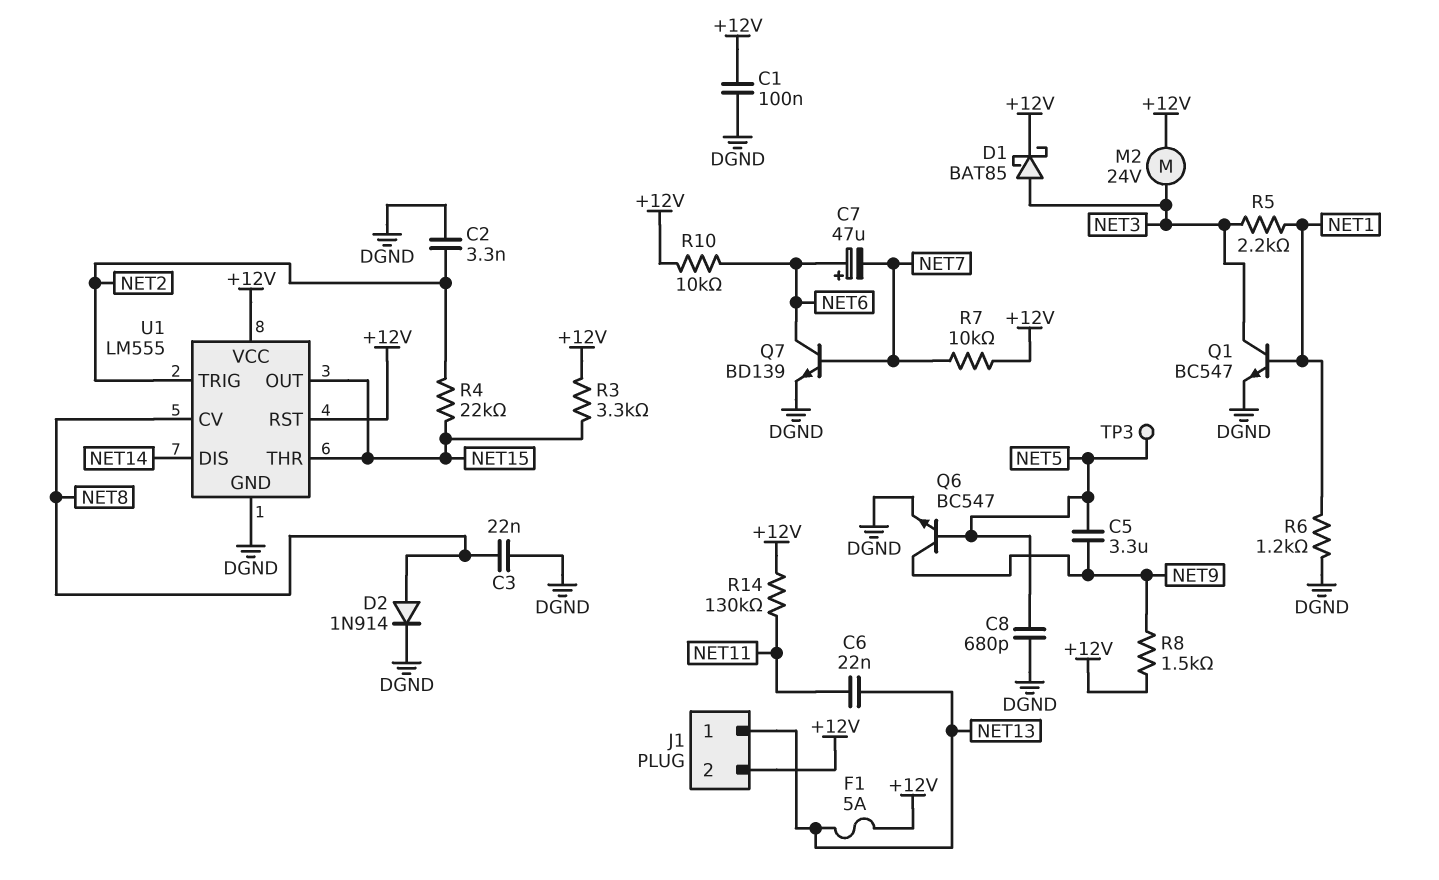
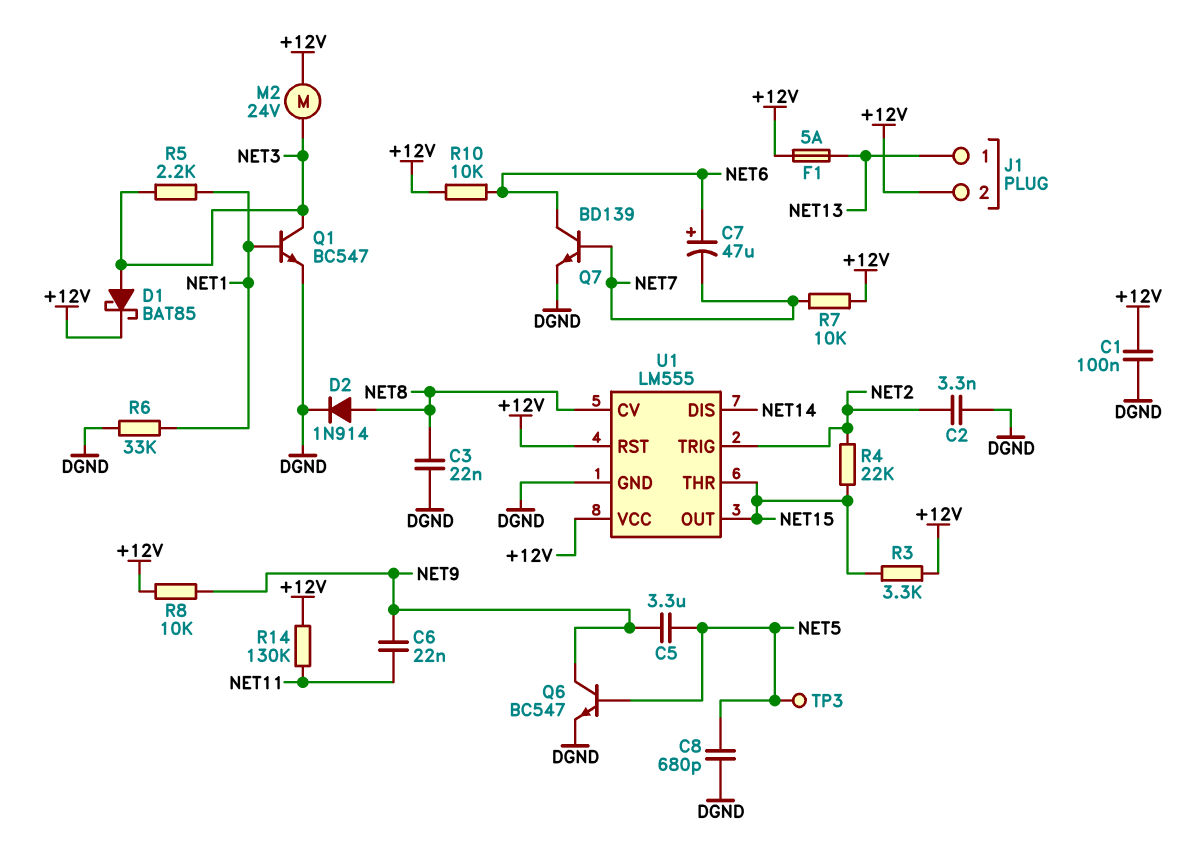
C6: 22nF (NET11, NET13) -> 22nF (NET9, NET11)
R6: 1.2k (DGND, NET1) -> 33k (DGND, NET1)
R8: 1.5k (+12V, NET9) -> 10k (+12V, NET9)

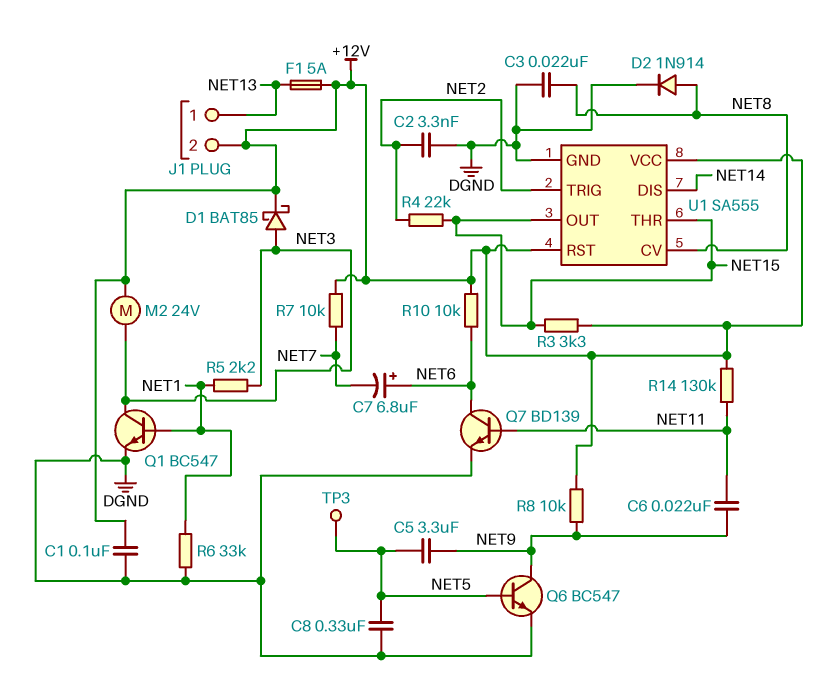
C7: 47uF (plus NET6, minus NET7) -> 6.8uF (plus NET6, minus NET7)
C8: 680pF (DGND, NET5) -> 330nF (DGND, NET5)
Q7: NPN BD139 (B NET7, C NET6, E DGND) -> NPN BD139 (B NET11, C NET6, E DGND)
U1: LM555 -> SA555

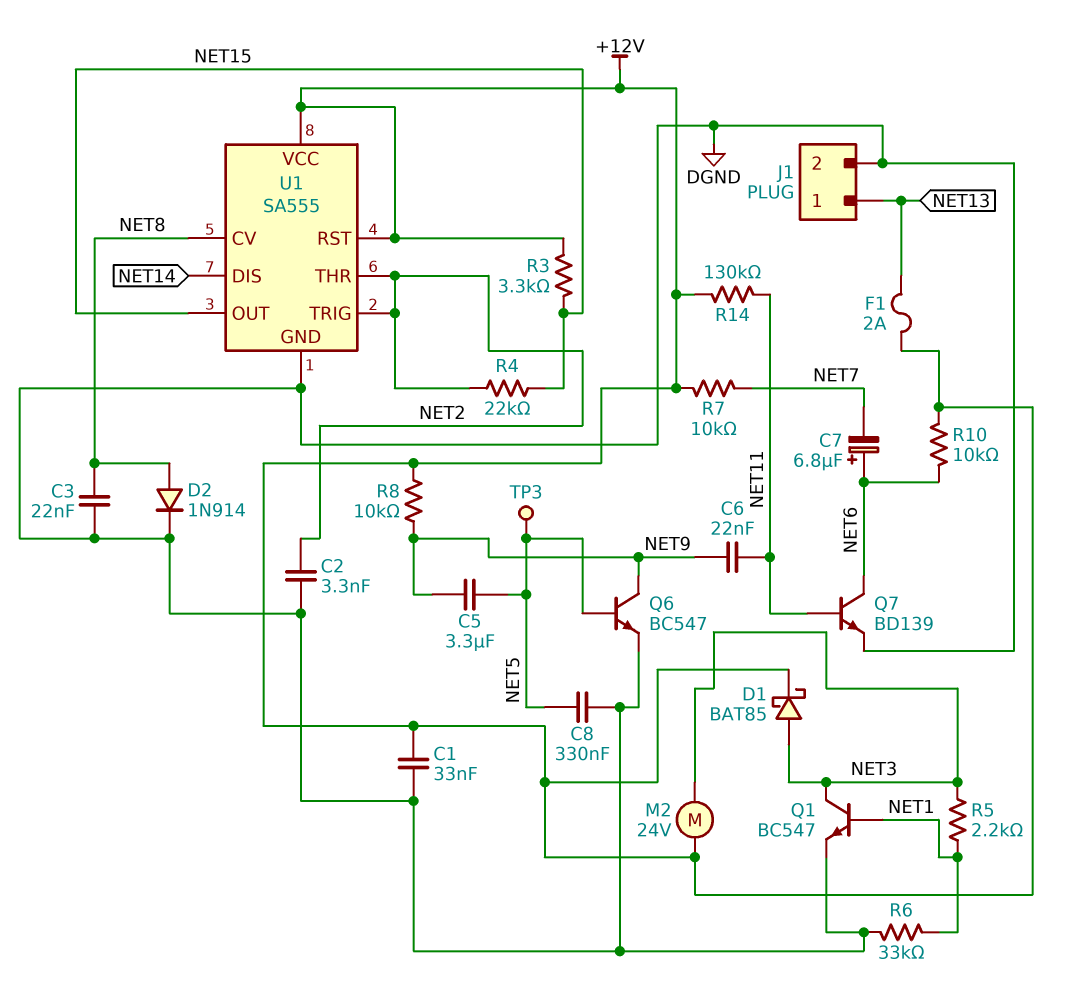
C1: 100nF (+12V, DGND) -> 33nF (+12V, DGND)
F1: 5A (+12V, NET13) -> 2A (+12V, NET13)
J1 pin 2: +12V -> DGND
U1 pin THR: NET15 -> NET2

